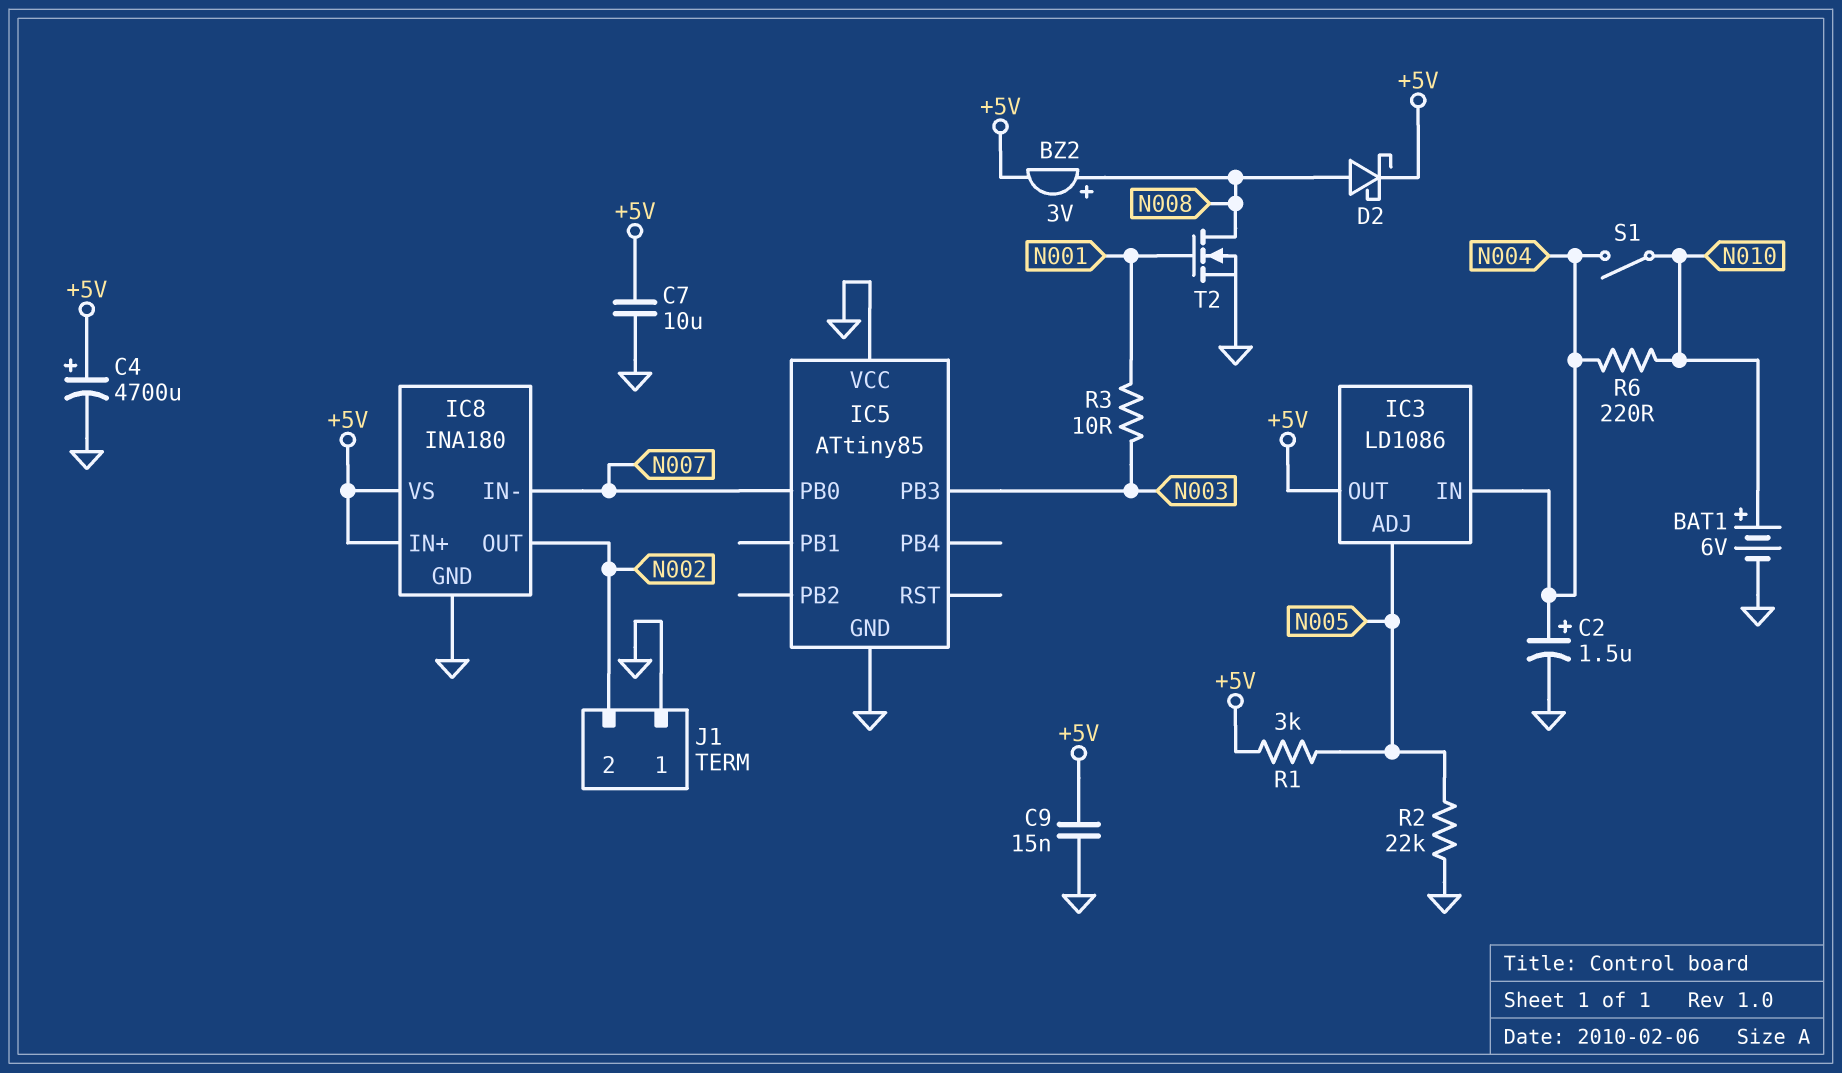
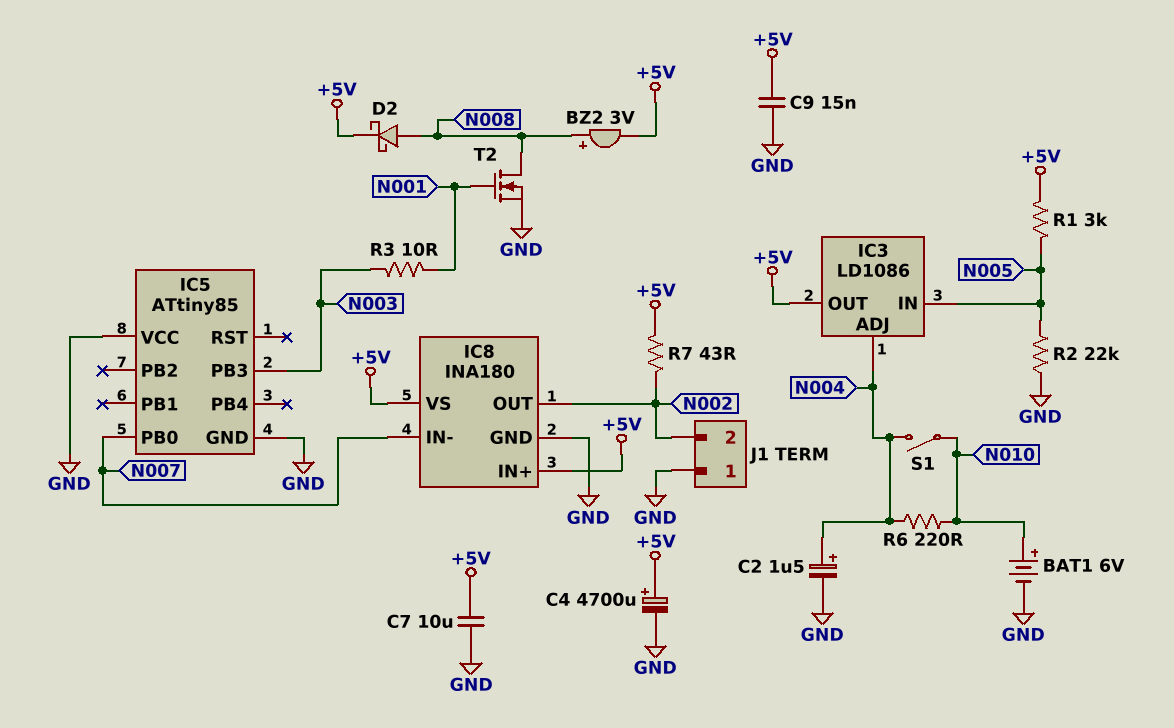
IC3 pin ADJ: N005 -> N004
IC3 pin IN: N004 -> N005
R7: none -> 43 (+5V, N002)

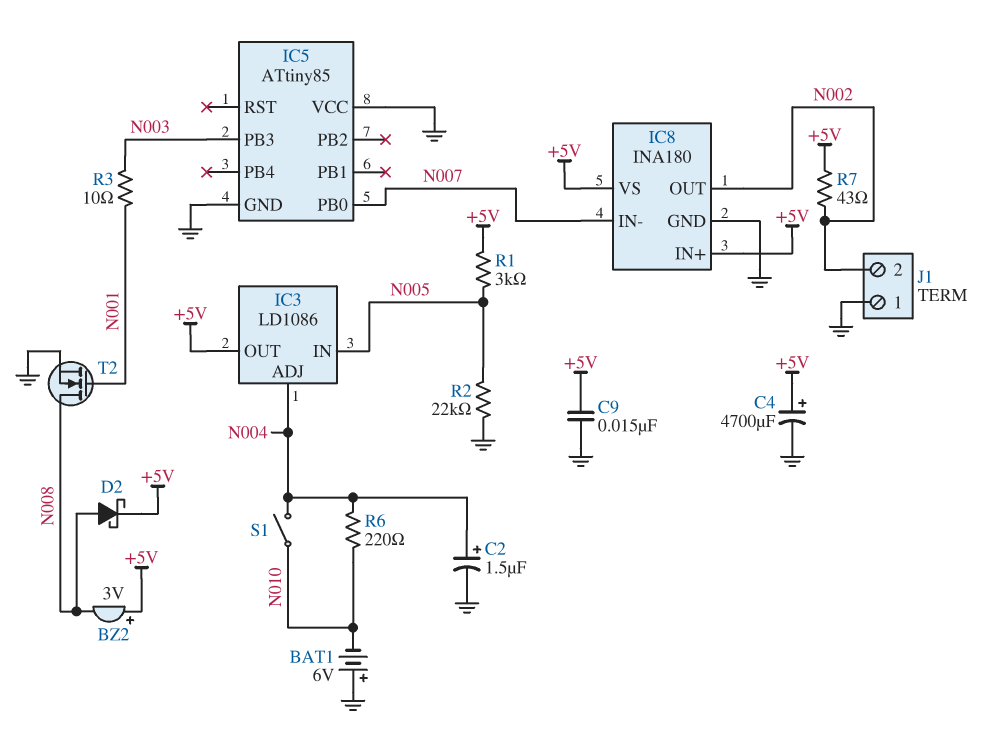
BAT1: 6V (plus N010, minus GND) -> 6V (plus GND, minus N010)
BZ2: buzzer 3V (plus N008, minus +5V) -> buzzer 3V (plus +5V, minus N008)
C7: 10uF (+5V, GND) -> none

